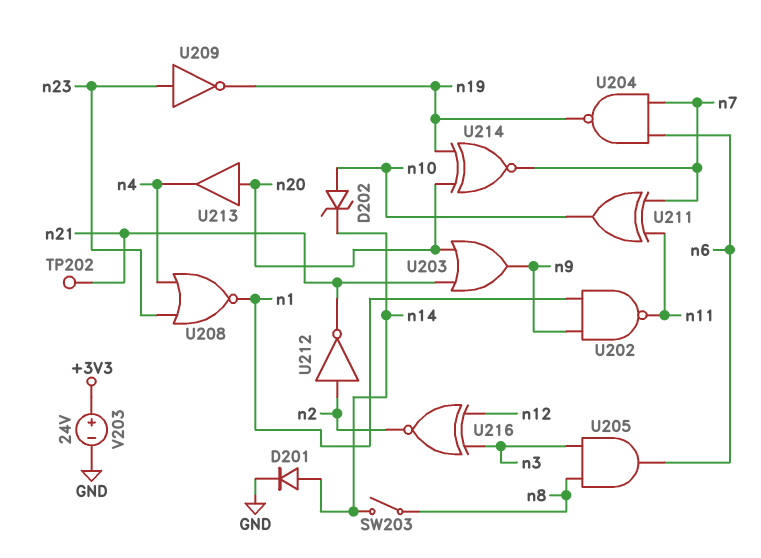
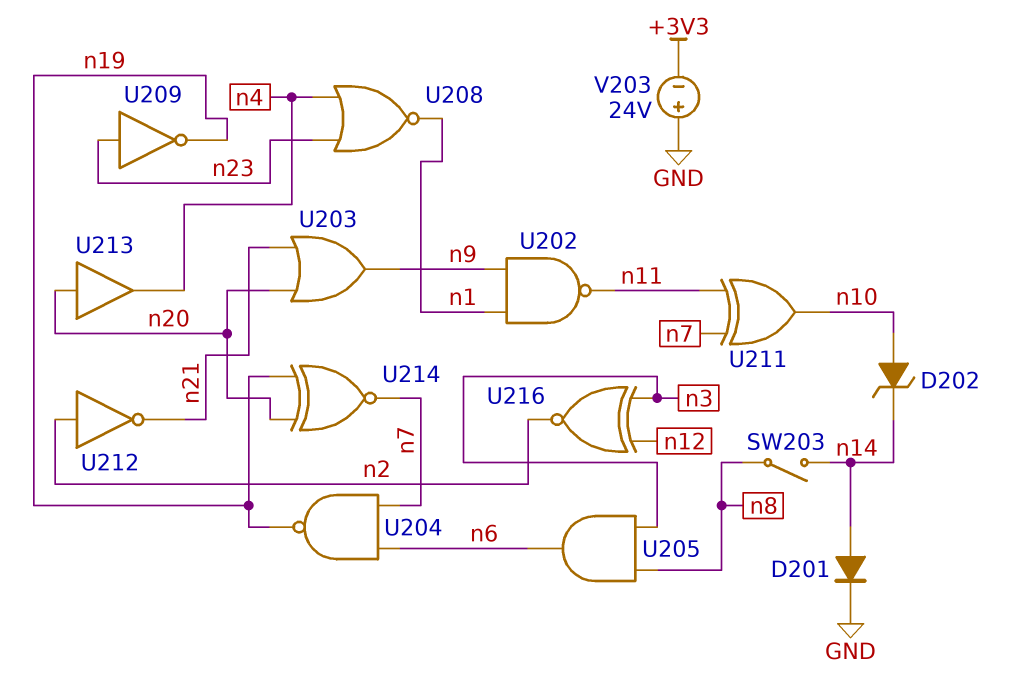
TP202: test point (n21) -> none
V203: 24V (plus +3V3, minus GND) -> 24V (plus GND, minus +3V3)

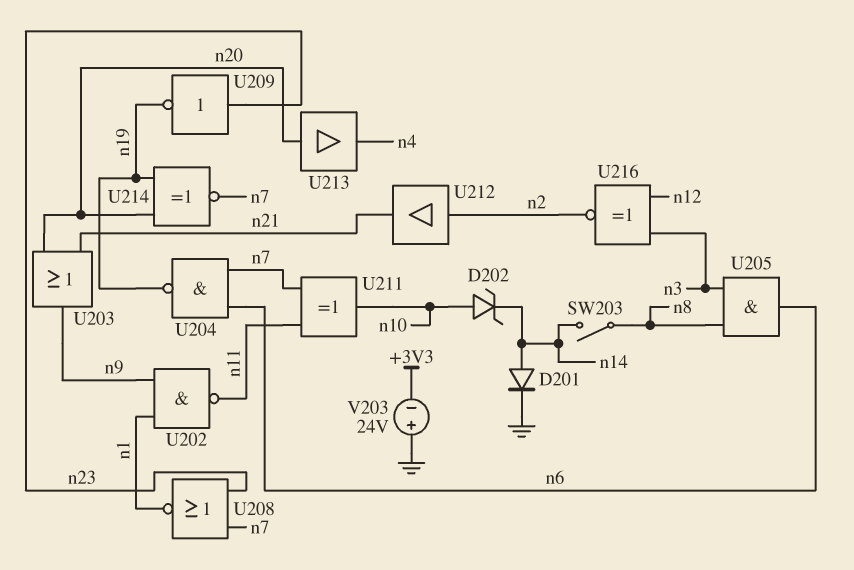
U208: NOR (in n4, in n23, out n1) -> NOR (in n7, in n23, out n1)
U212: NOT (in n2, out n21) -> buffer (in n2, out n21)

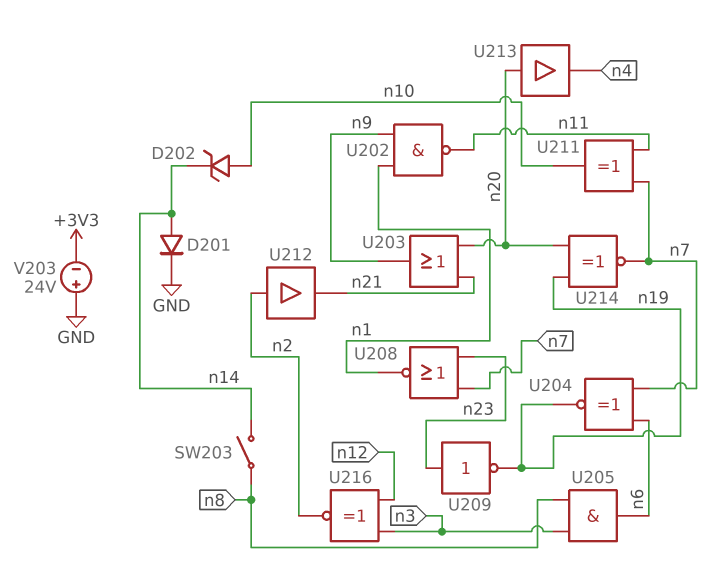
U204: NAND (in n6, in n7, out n19) -> XNOR (in n6, in n7, out n19)

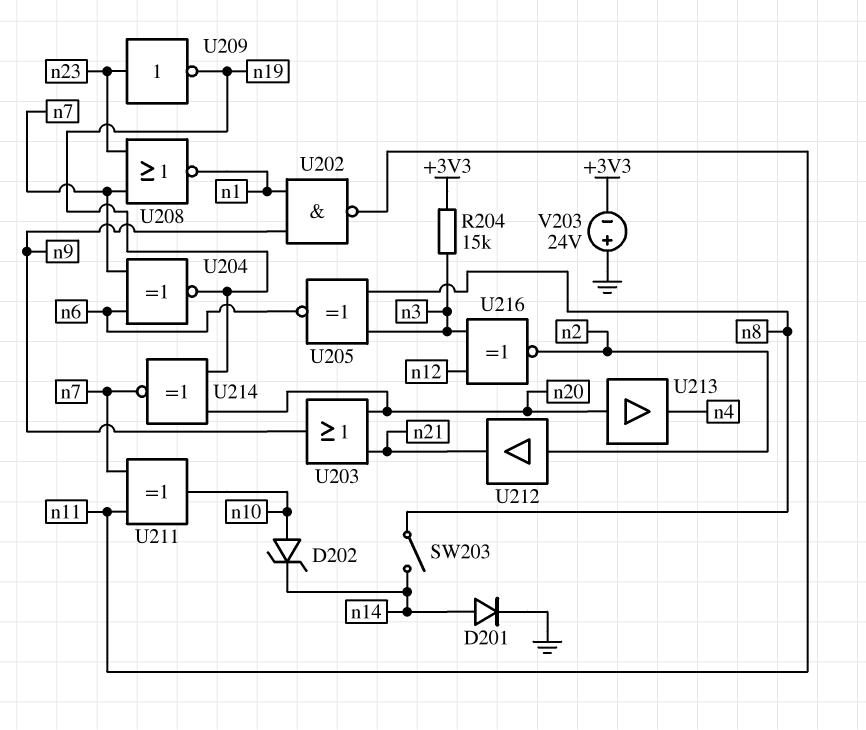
R204: none -> 15k (+3V3, n3)
U205: AND (in n3, in n8, out n6) -> XNOR (in n3, in n8, out n6)

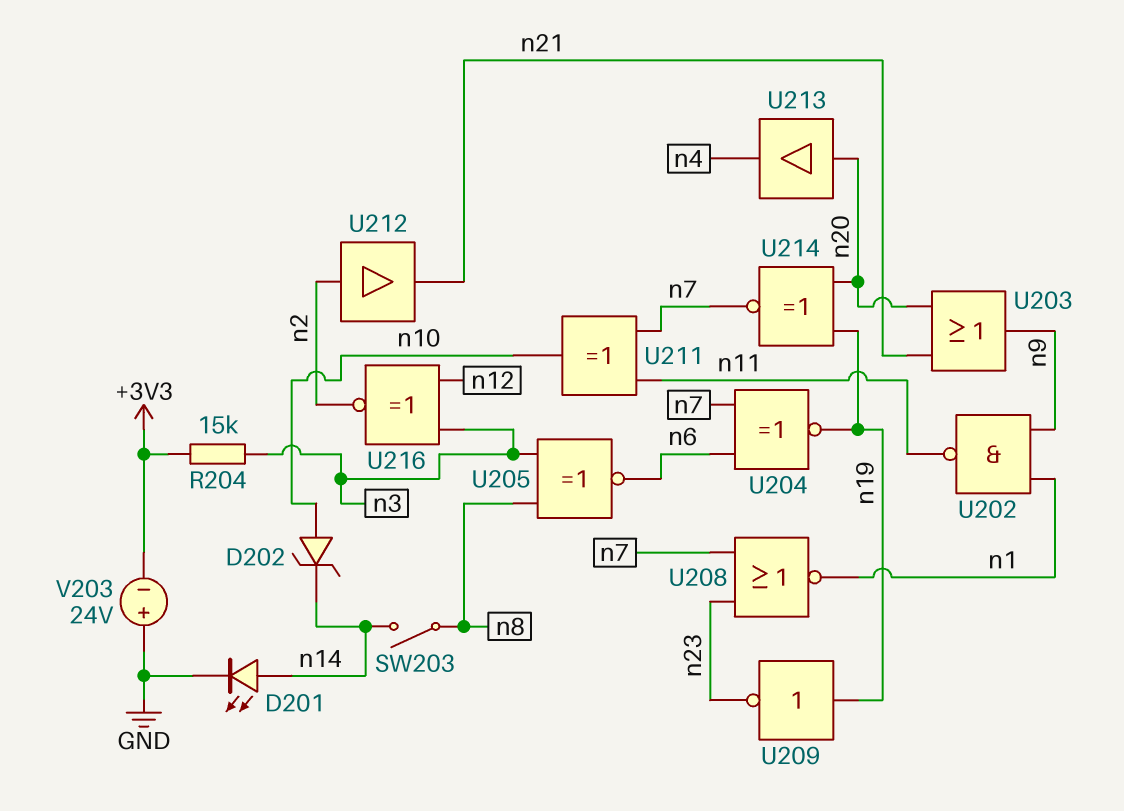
D201: diode (A n14, K GND) -> LED (A n14, K GND)
U209: NOT (in n23, out n19) -> NOT (in n19, out n23)

